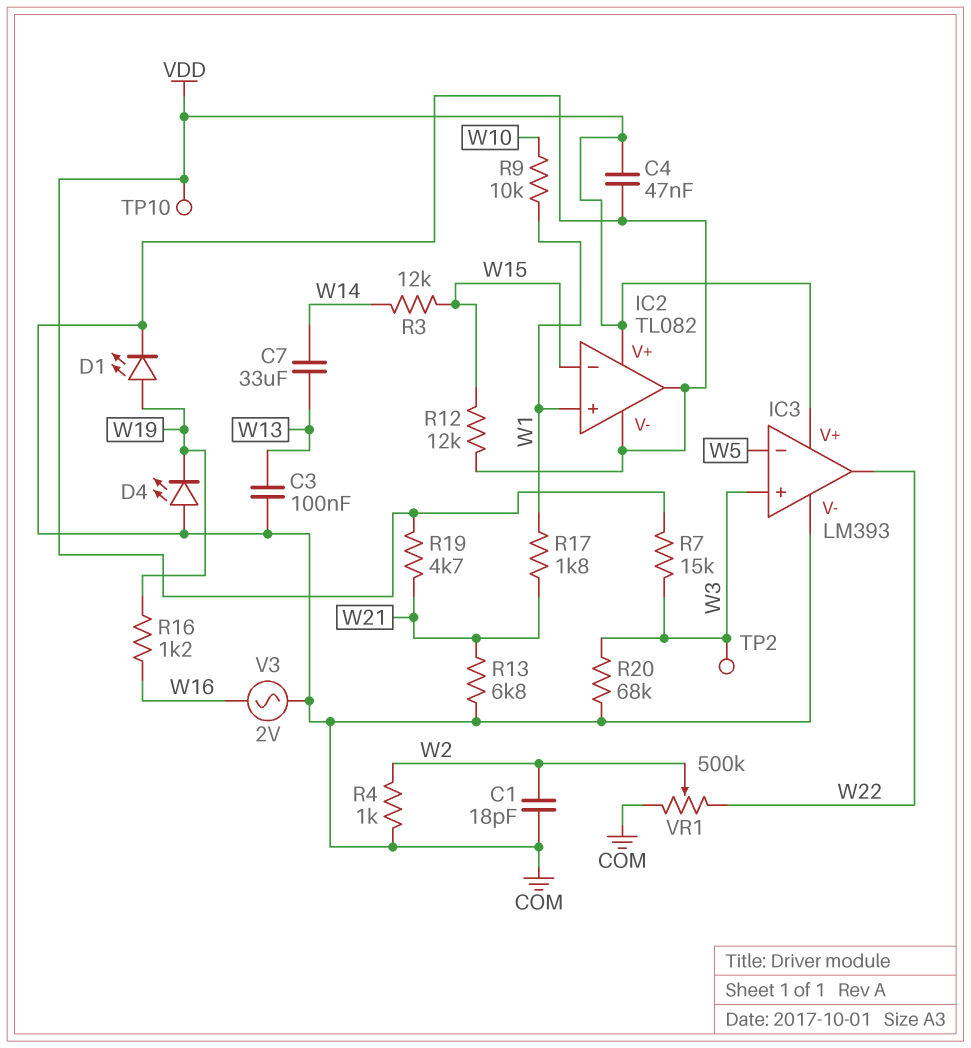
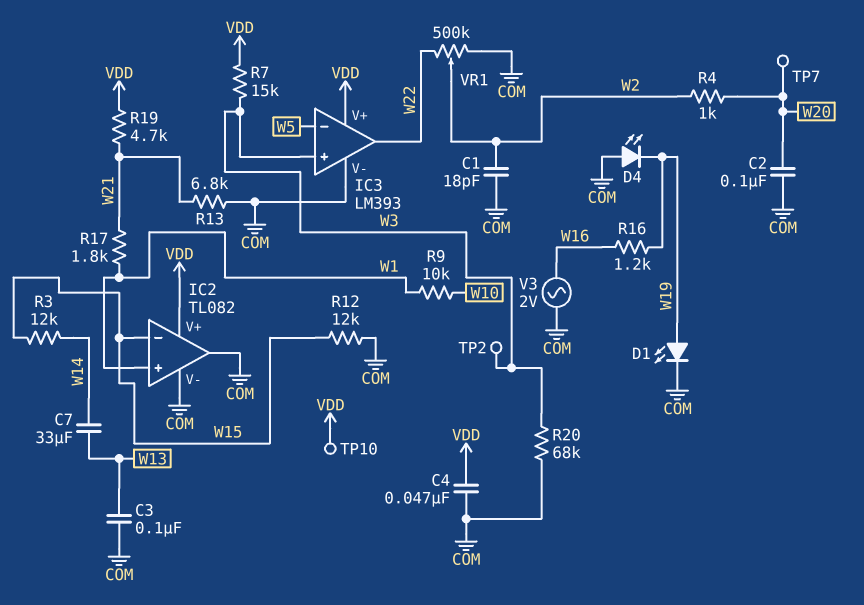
C2: none -> 100nF (COM, W20)
R4: 1k (COM, W2) -> 1k (W2, W20)
TP7: none -> test point (W20)

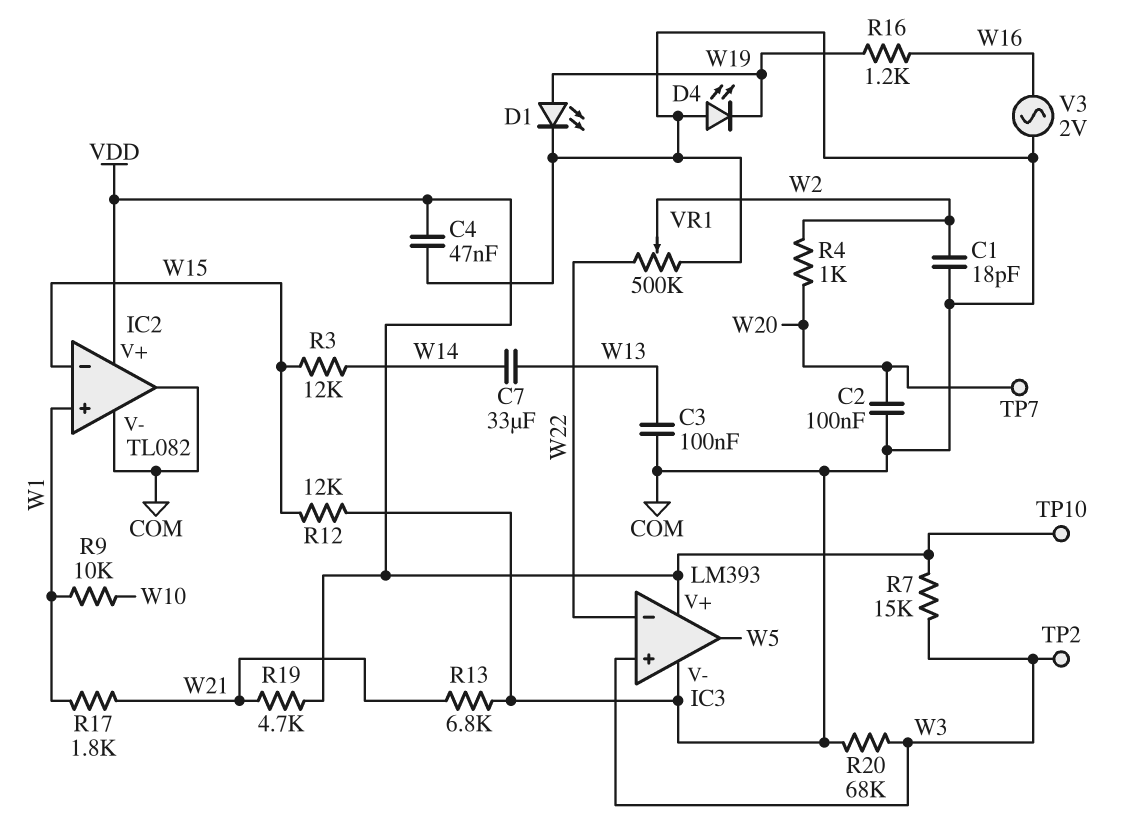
IC3 pin in-: W5 -> W22
IC3 pin out: W22 -> W5

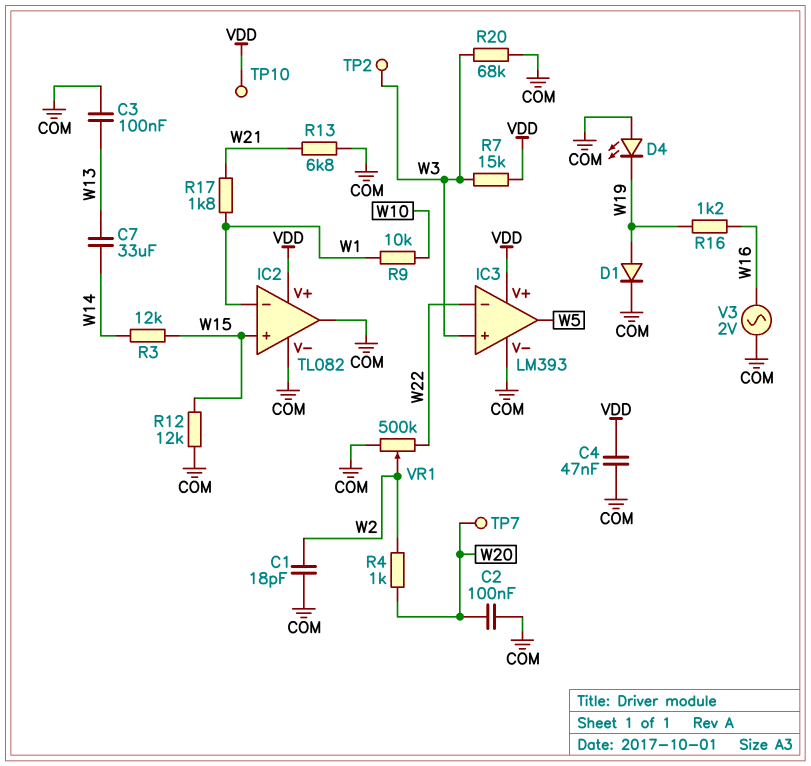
D1: LED (A W19, K COM) -> diode (A W19, K COM)
IC2 pin in+: W1 -> W15
IC2 pin in-: W15 -> W1
R19: 4.7k (VDD, W21) -> none

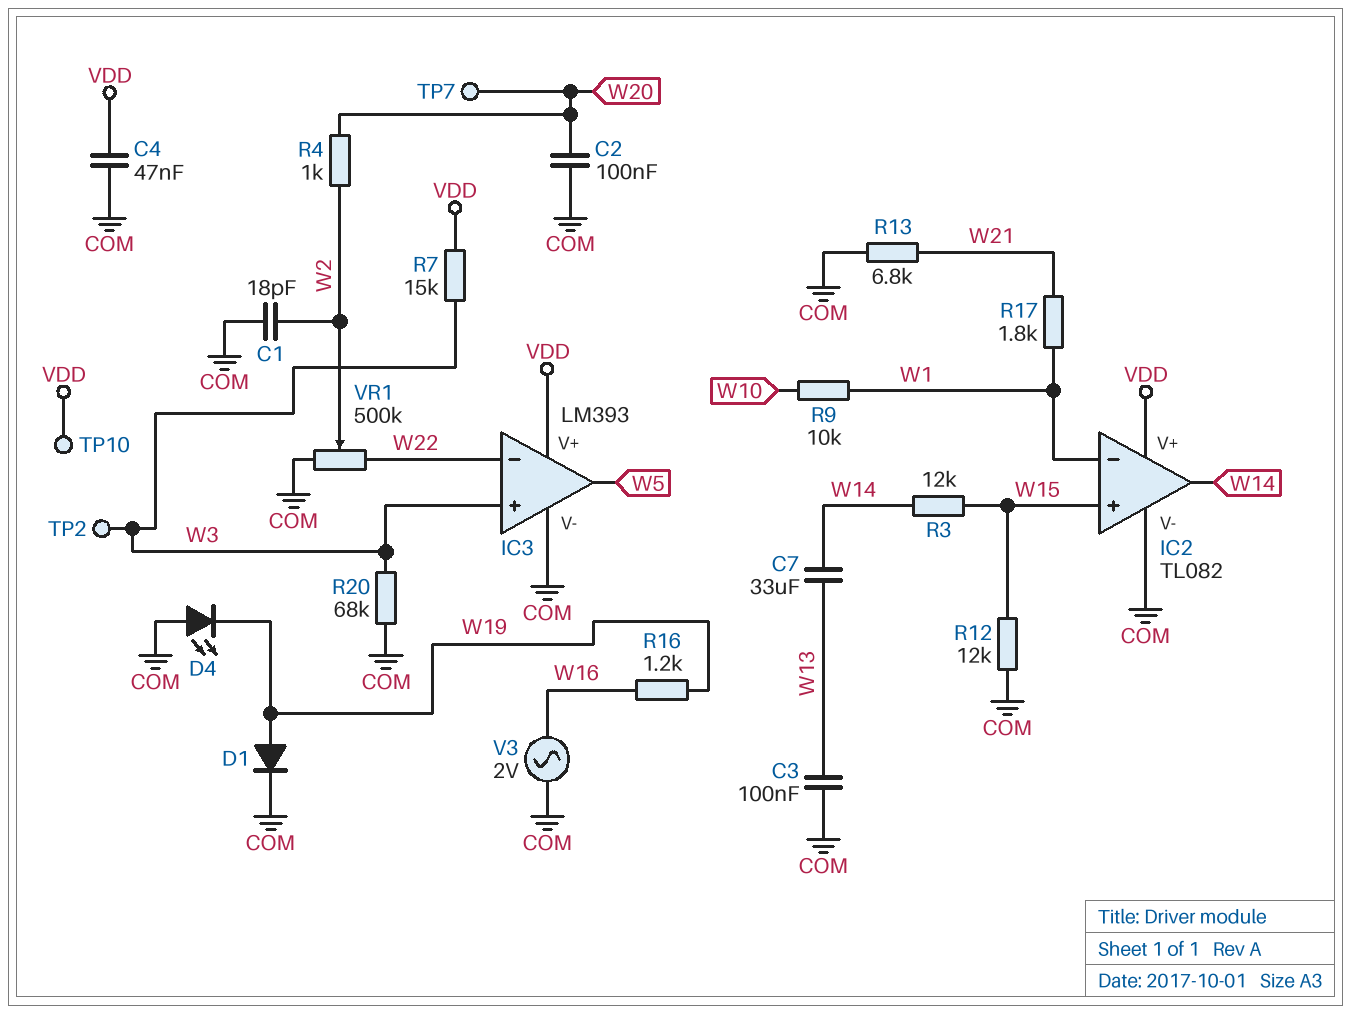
IC2 pin out: COM -> W14

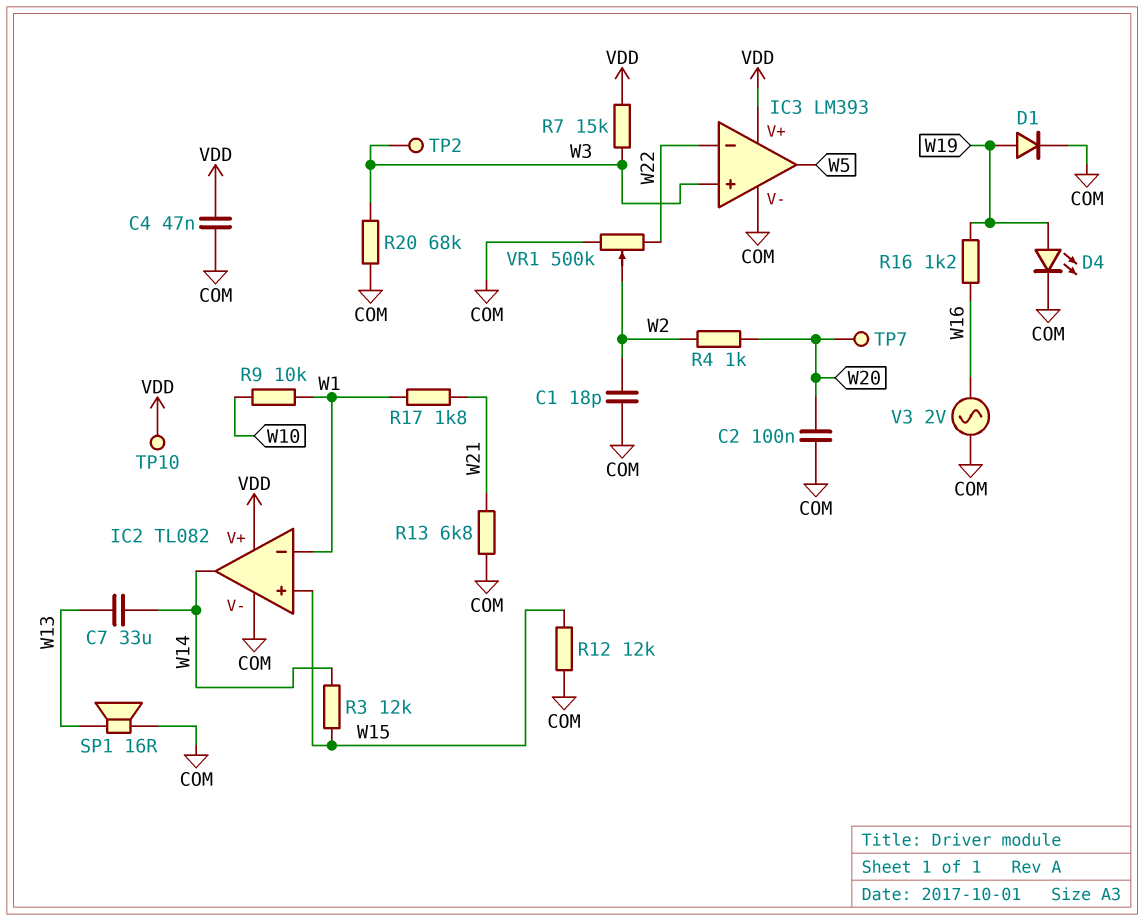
C3: 100nF (COM, W13) -> none
D4: LED (A COM, K W19) -> LED (A W19, K COM)
SP1: none -> speaker 16R (COM, W13)

